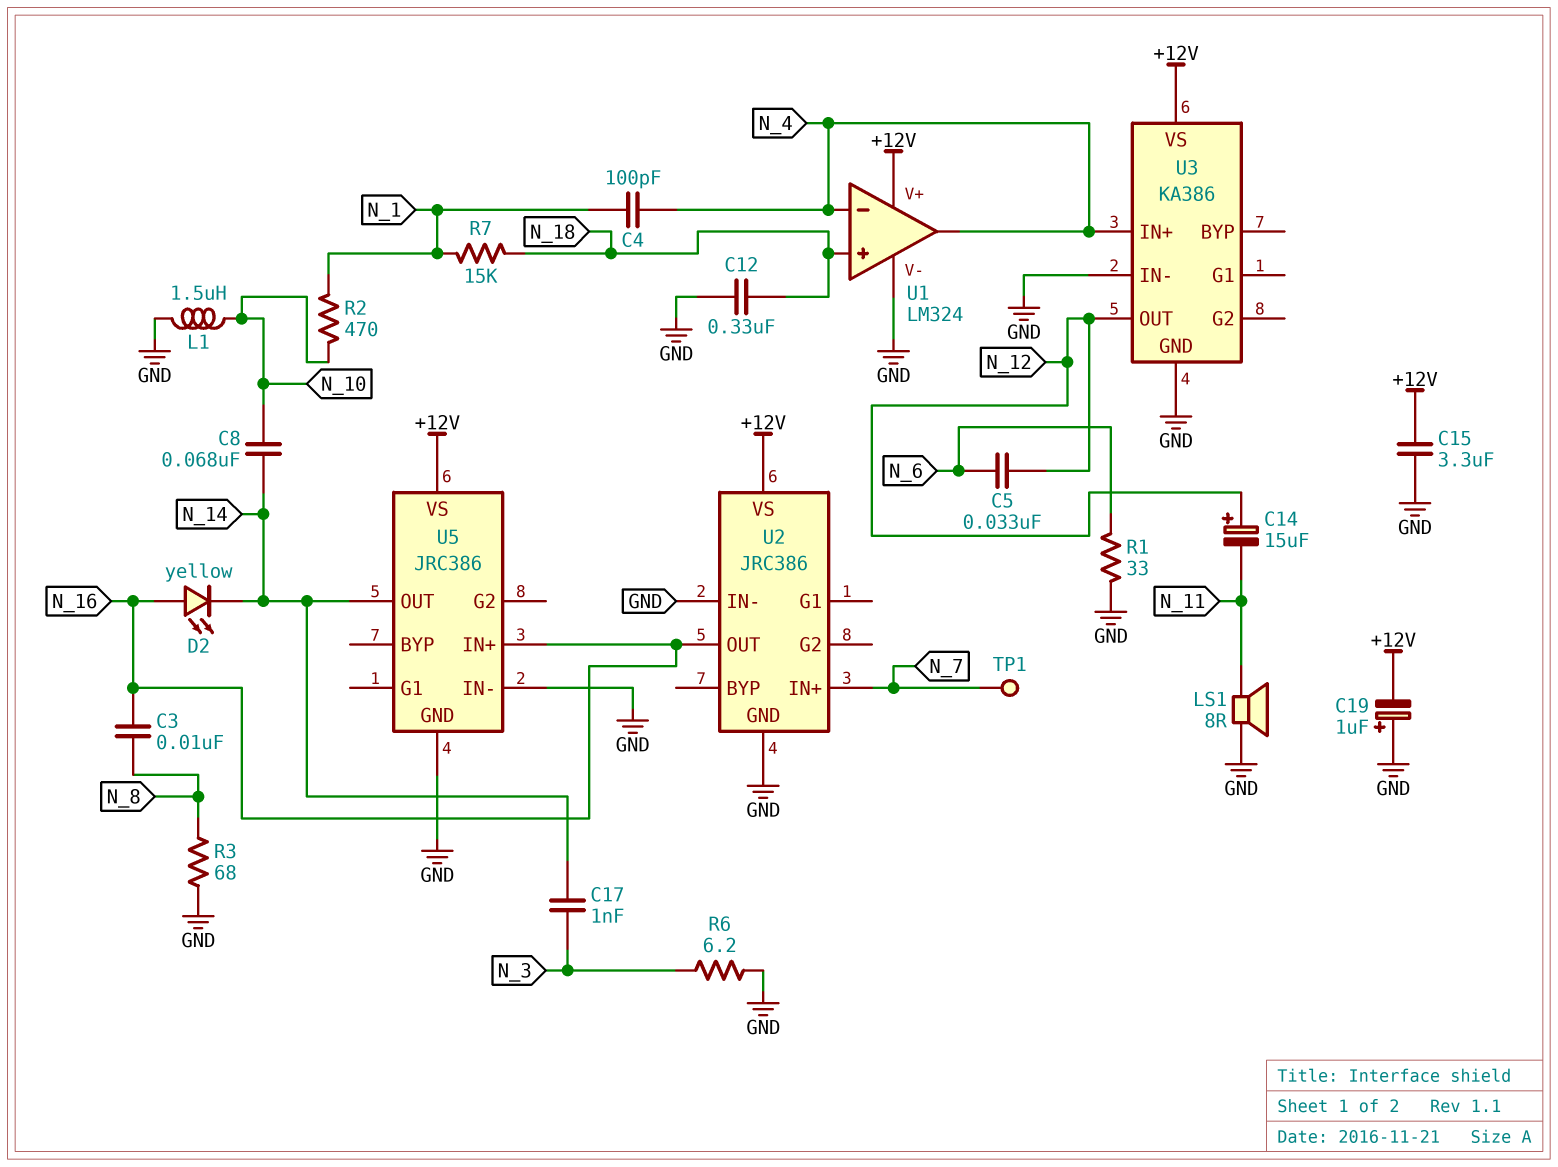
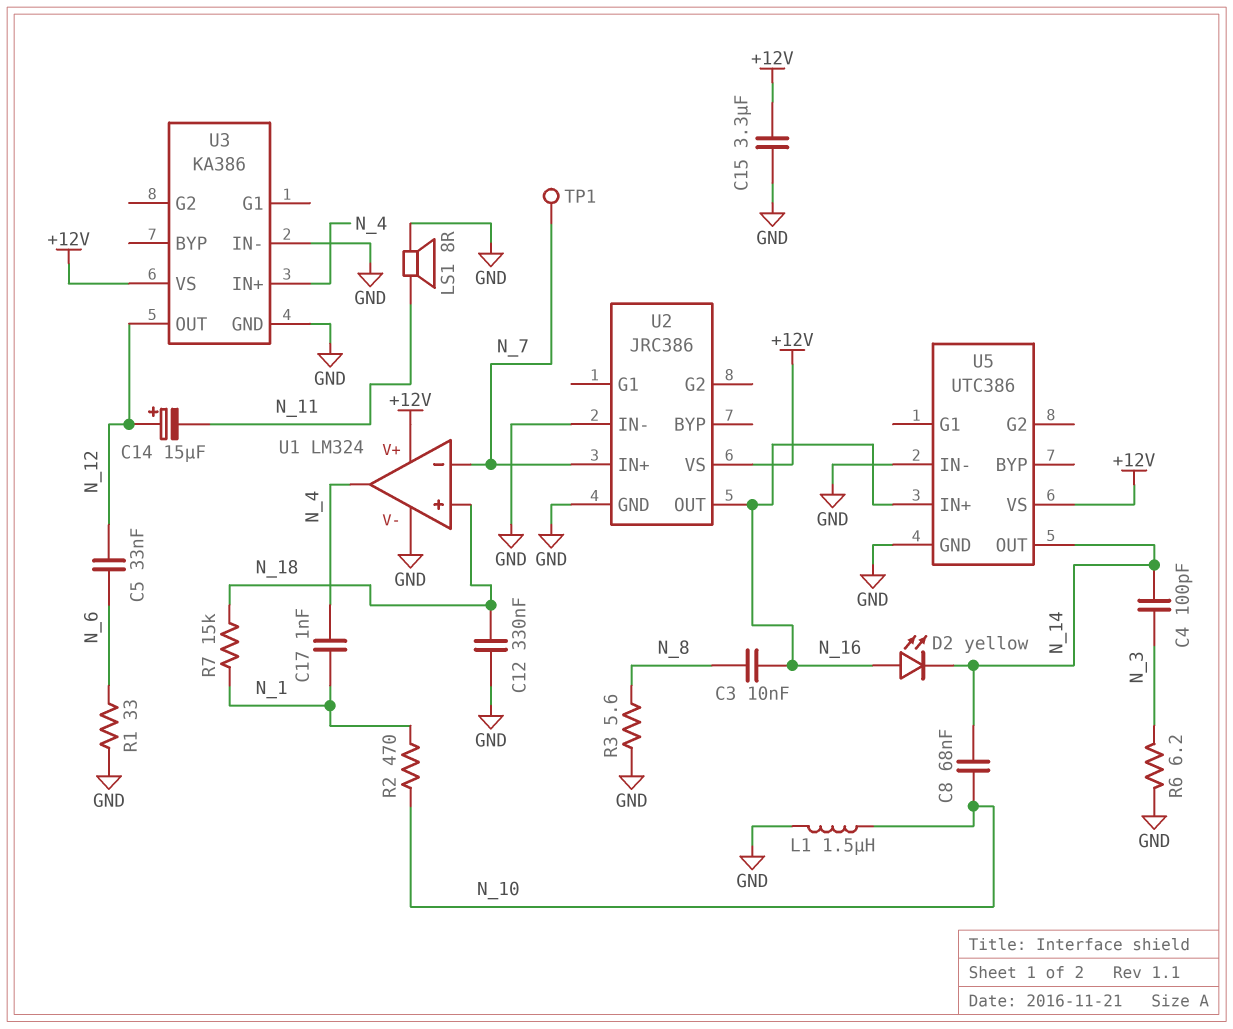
C4: 100pF (N_1, N_4) -> 100pF (N_3, N_14)
C17: 1nF (N_3, N_14) -> 1nF (N_1, N_4)
C19: 1uF (plus GND, minus +12V) -> none
R3: 68 (GND, N_8) -> 5.6 (GND, N_8)
U1 pin in-: N_4 -> N_7
U5: JRC386 -> UTC386

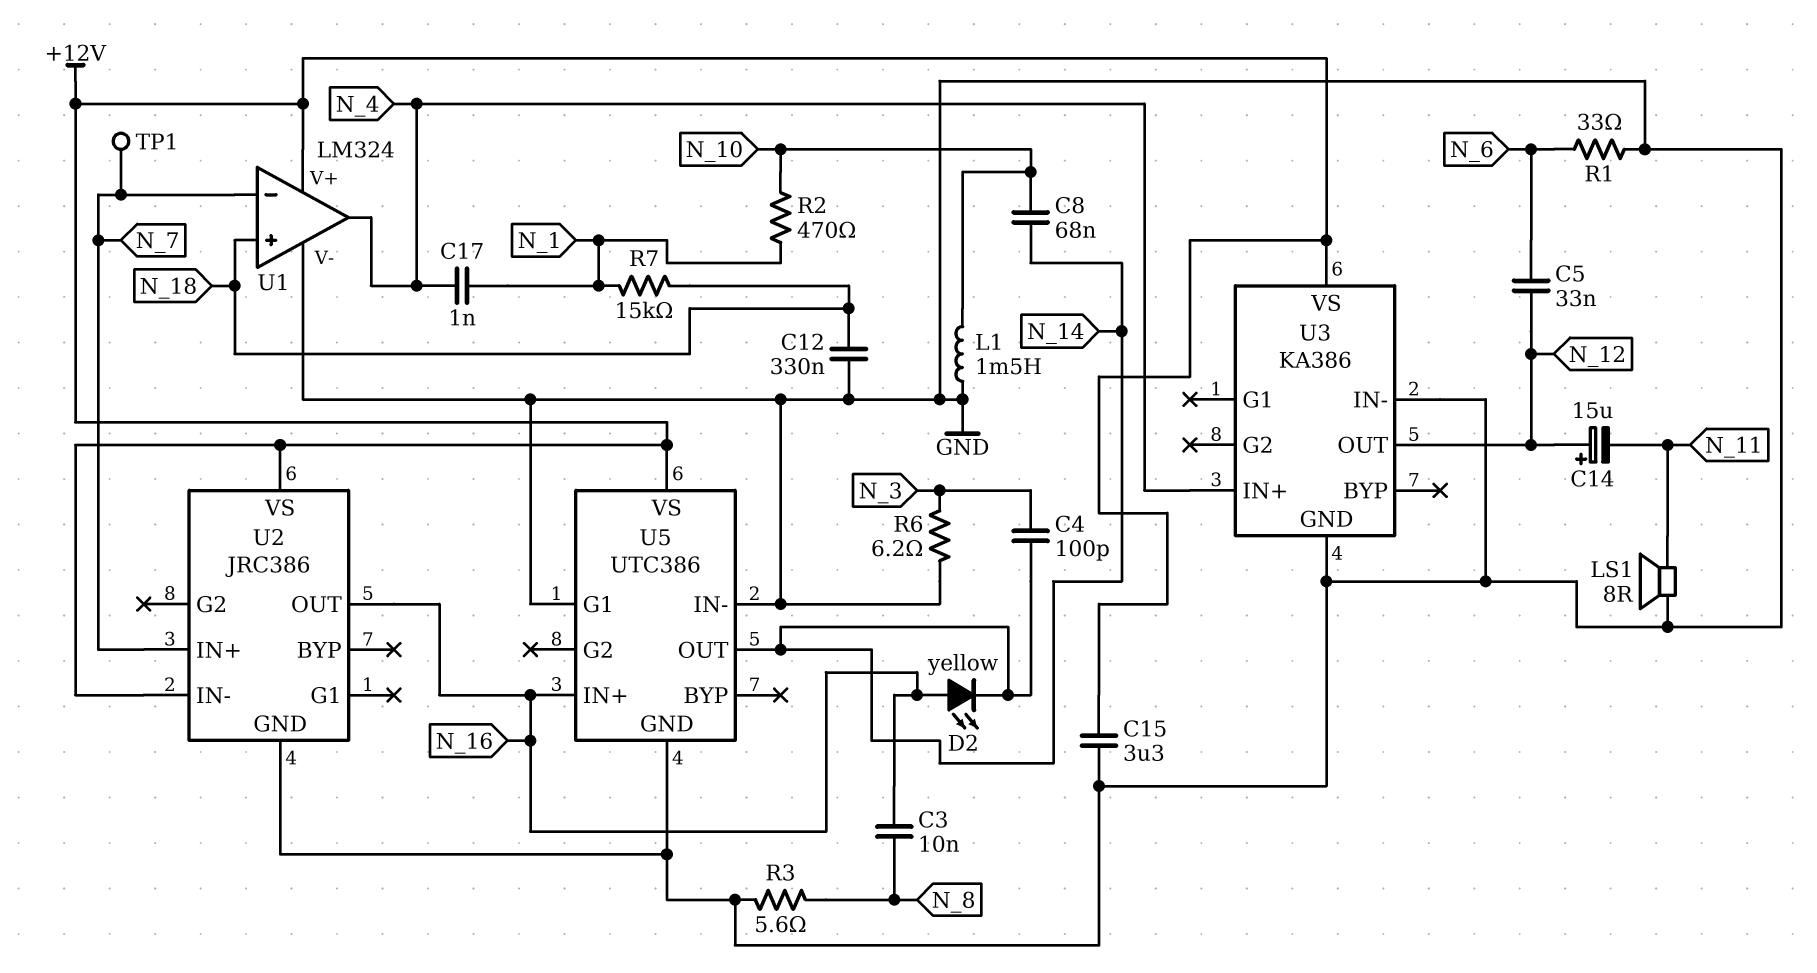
L1: 1.5uH (GND, N_10) -> 1.5mH (GND, N_10)
U2 pin IN-: GND -> +12V
U5 pin G1: none -> GND

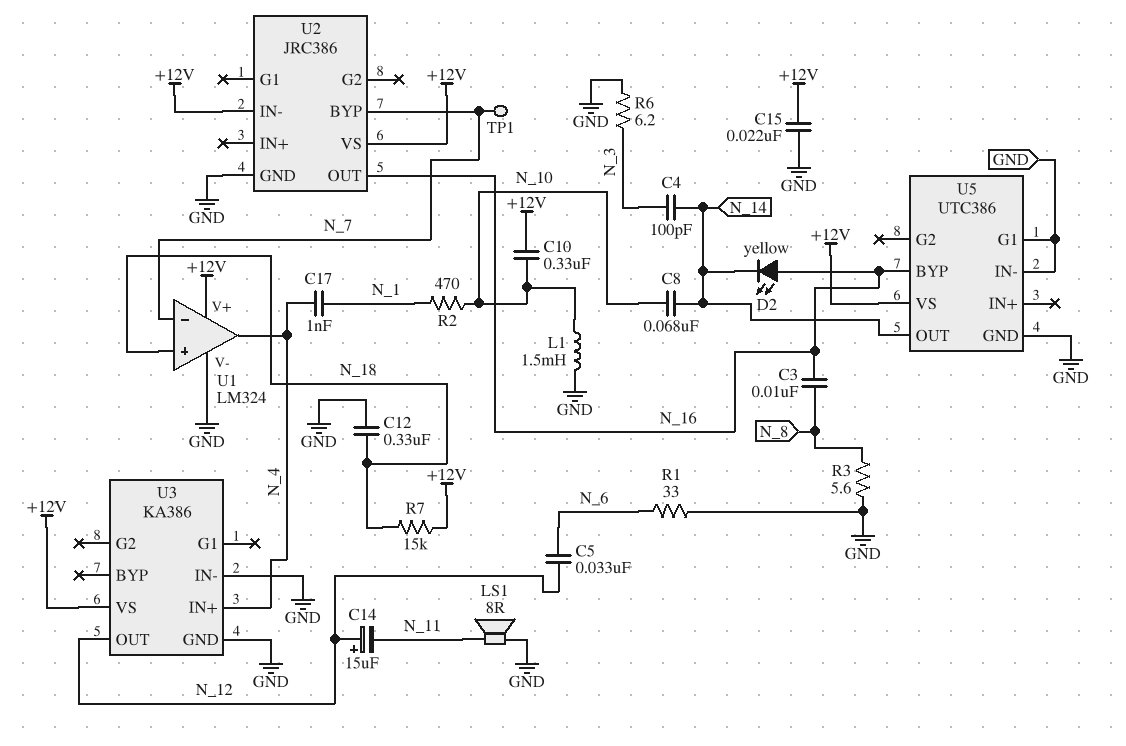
C10: none -> 330nF (+12V, N_10)
C15: 3.3uF (+12V, GND) -> 22nF (+12V, GND)
R7: 15k (N_1, N_18) -> 15k (+12V, N_18)
U2 pin BYP: none -> N_7
U2 pin IN+: N_7 -> none
U5 pin BYP: none -> N_16
U5 pin IN+: N_16 -> none

